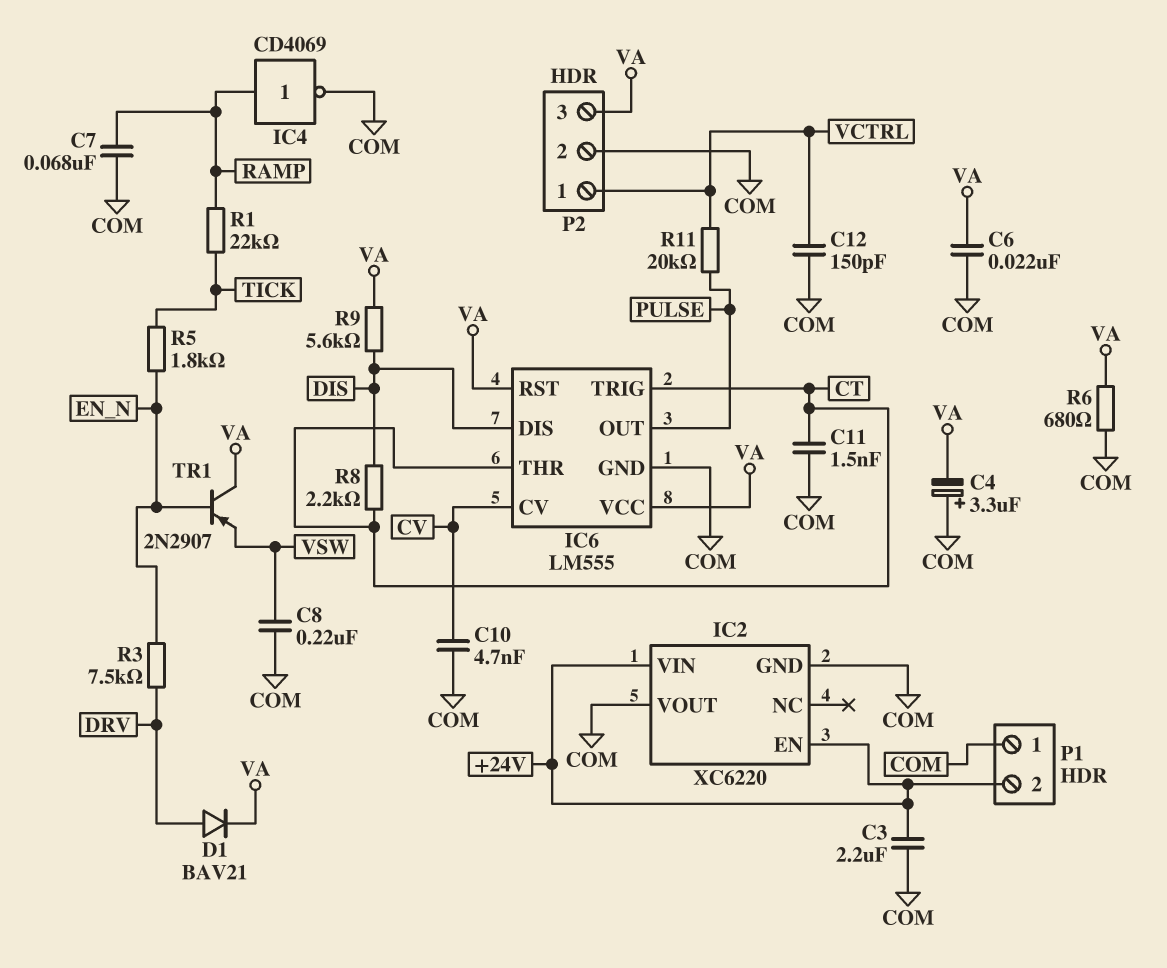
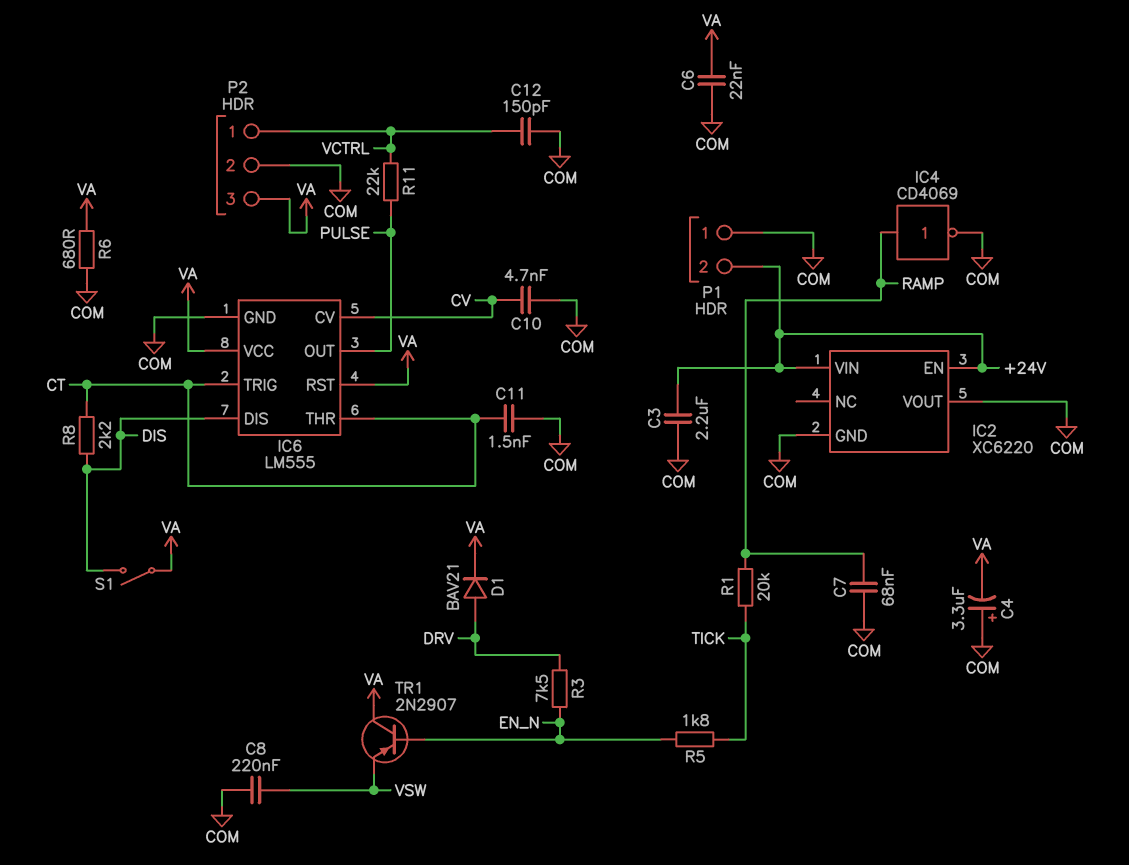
R1: 22k (RAMP, TICK) -> 20k (RAMP, TICK)
R9: 5.6k (DIS, VA) -> none
R11: 20k (PULSE, VCTRL) -> 22k (PULSE, VCTRL)
S1: none -> switch (DIS, VA)

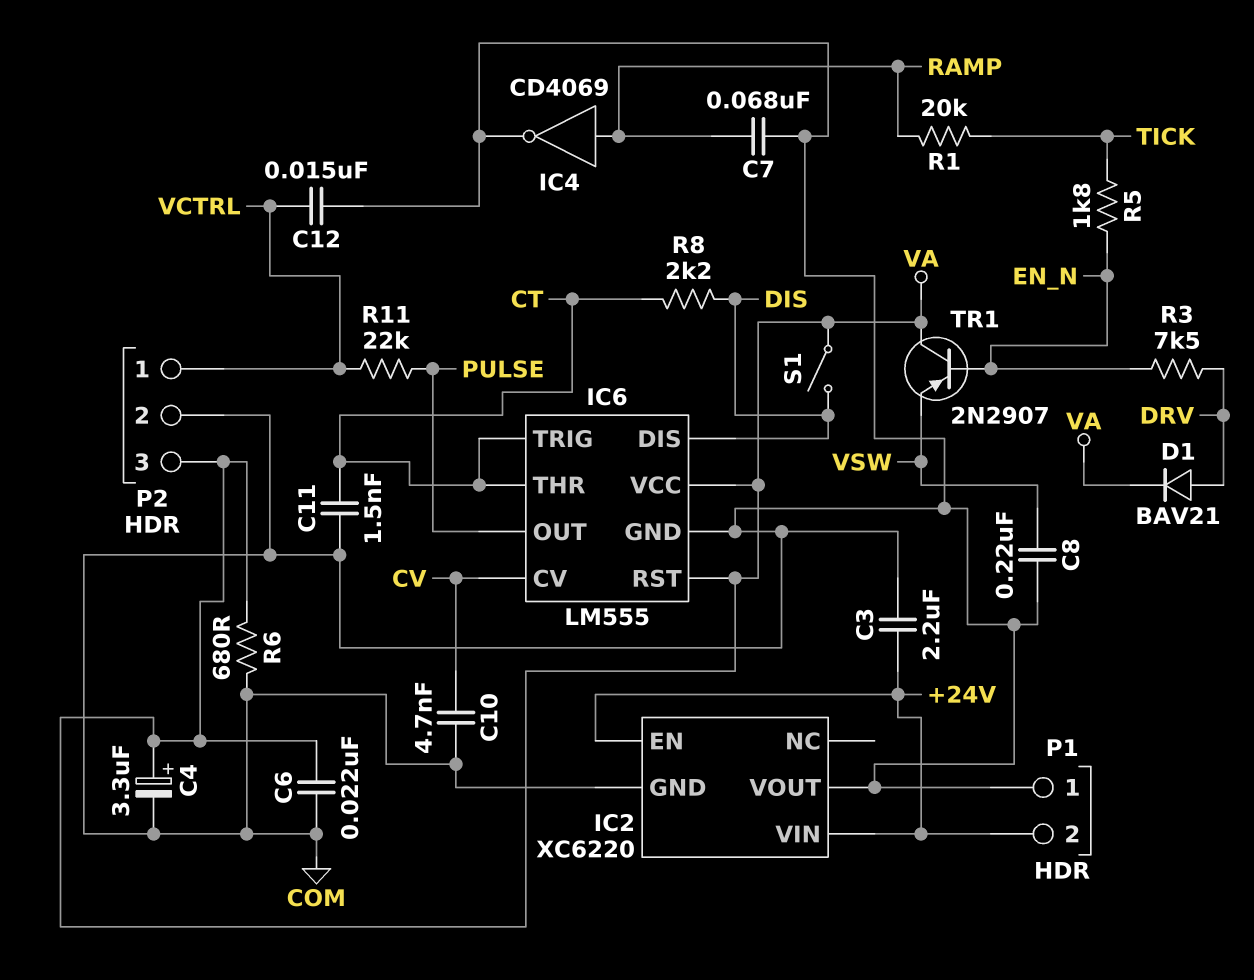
C4: 3.3uF (plus COM, minus VA) -> 3.3uF (plus VA, minus COM)
C12: 150pF (COM, VCTRL) -> 15nF (COM, VCTRL)

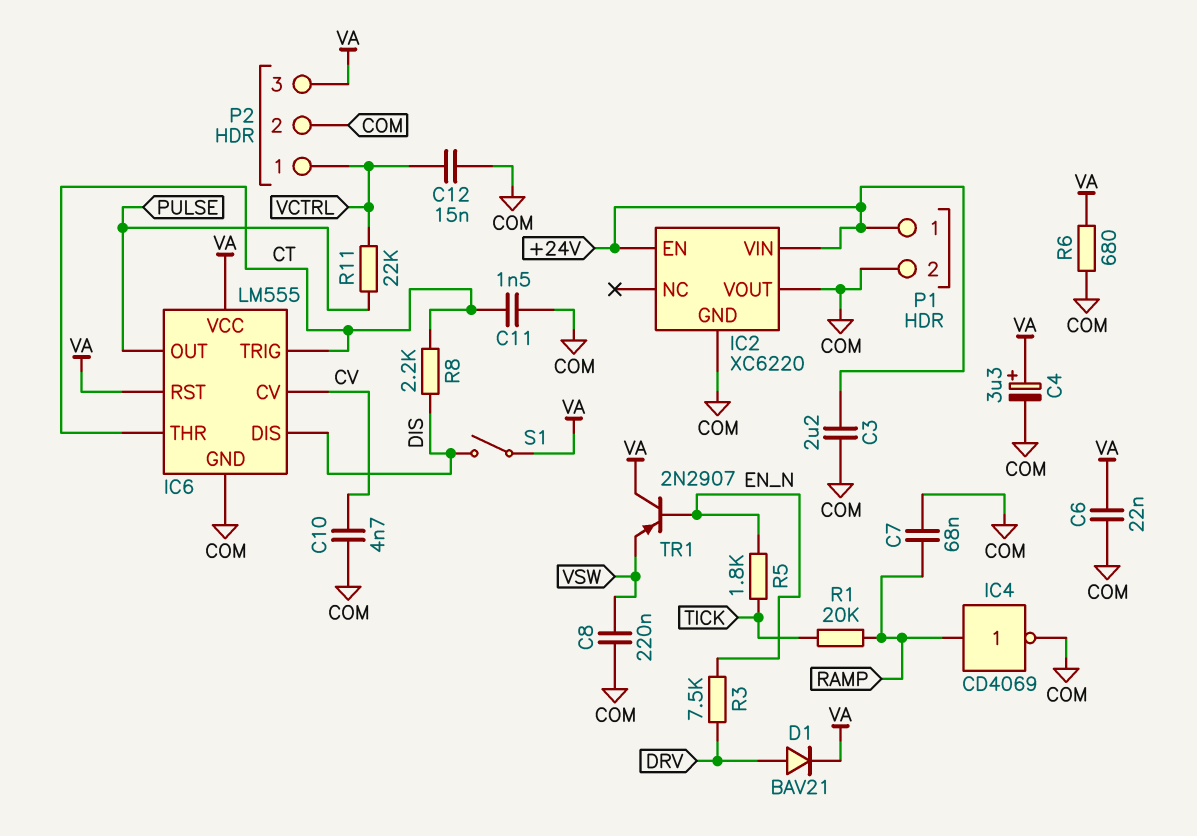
P1 pin 1: COM -> +24V
P1 pin 2: +24V -> COM

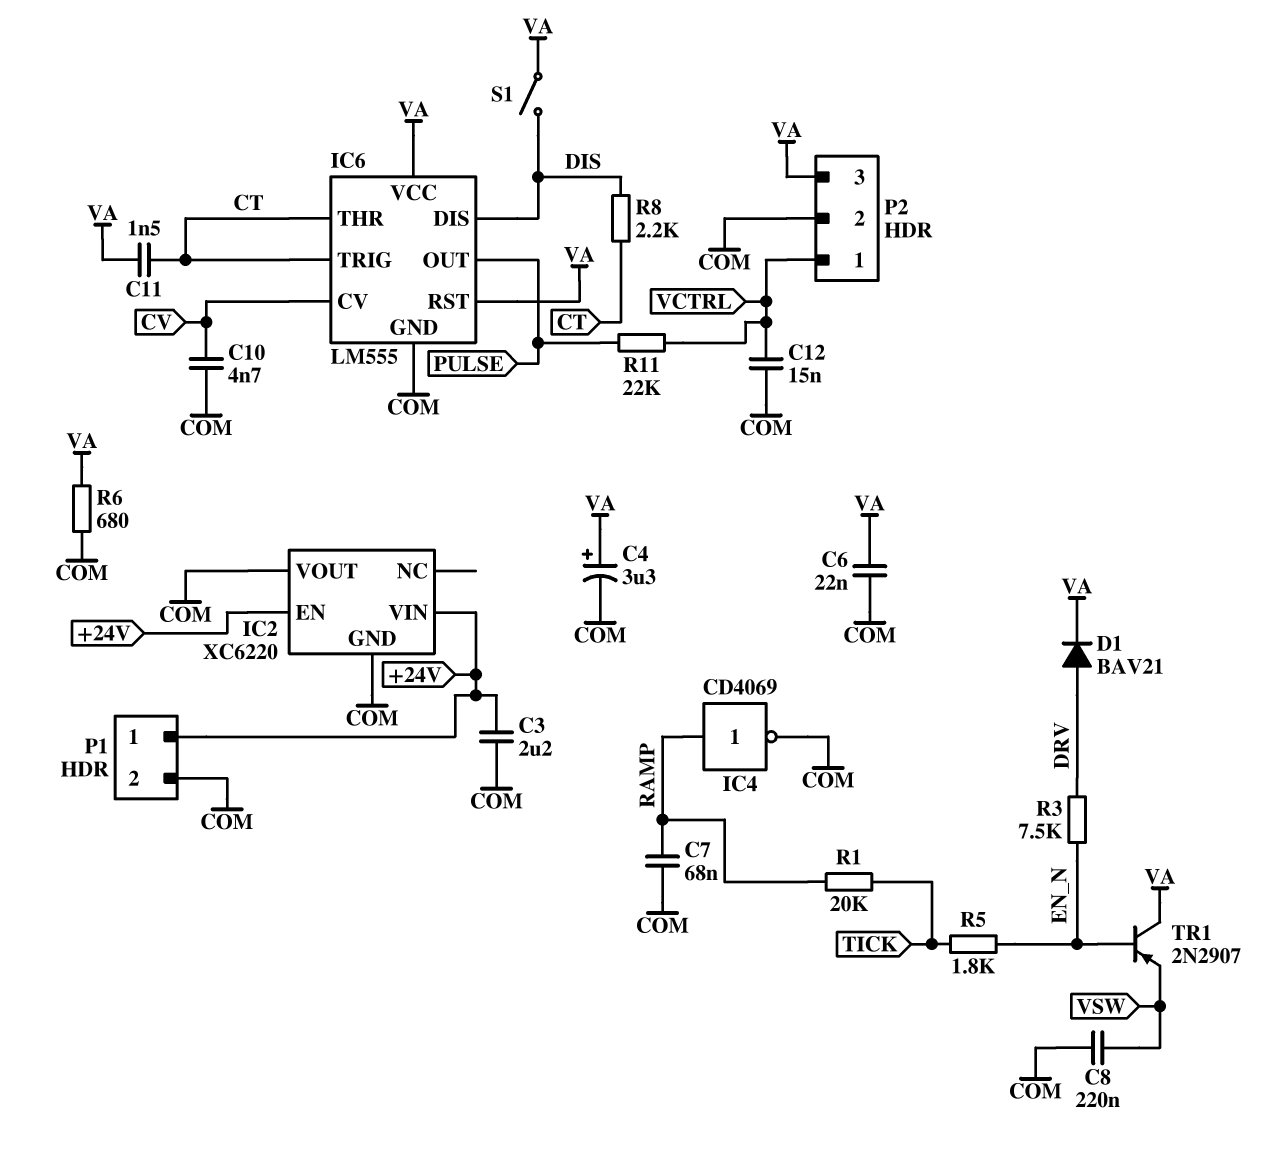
C11: 1.5nF (COM, CT) -> 1.5nF (CT, VA)

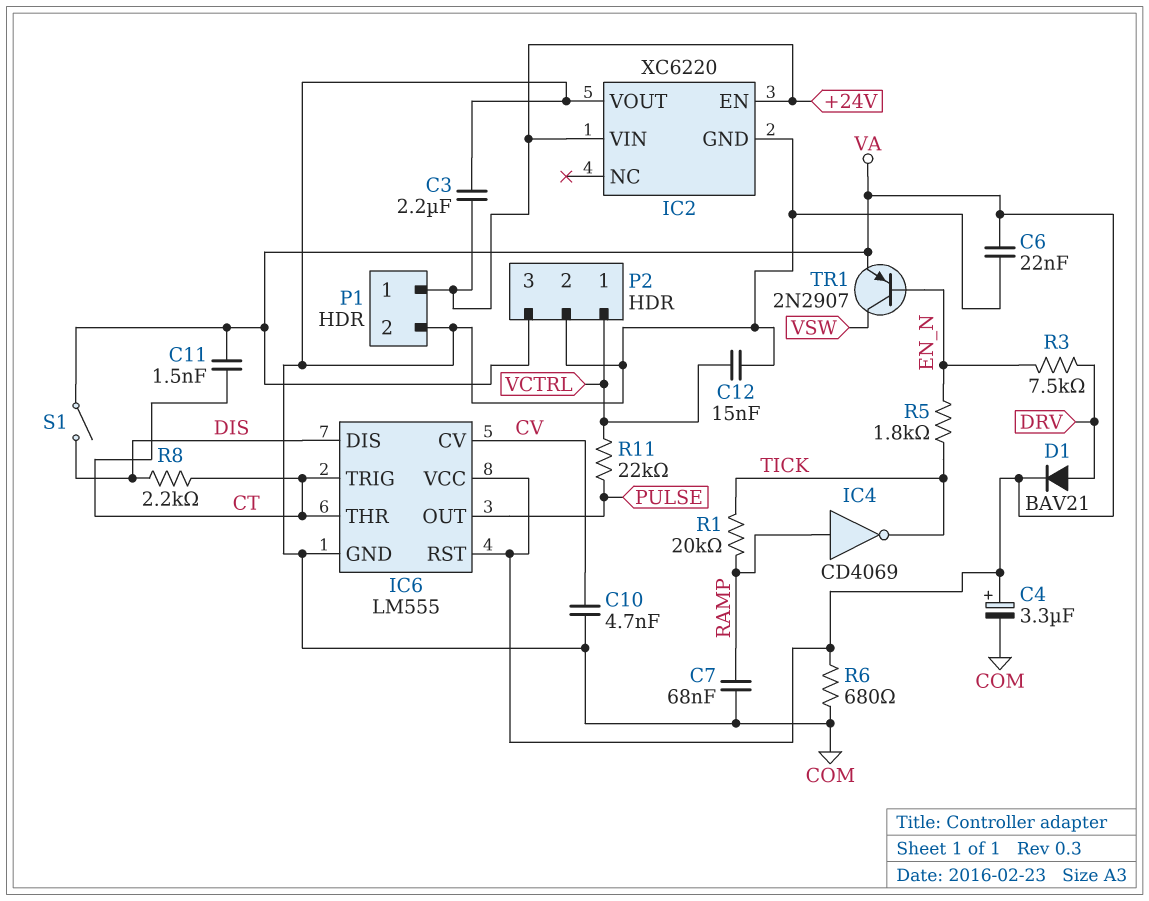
C8: 220nF (COM, VSW) -> none
IC4: NOT CD4069 (in RAMP, out COM) -> NOT CD4069 (in RAMP, out TICK)
TR1: PNP 2N2907 (B EN_N, C VA, E VSW) -> PNP 2N2907 (B EN_N, C VSW, E VA)

